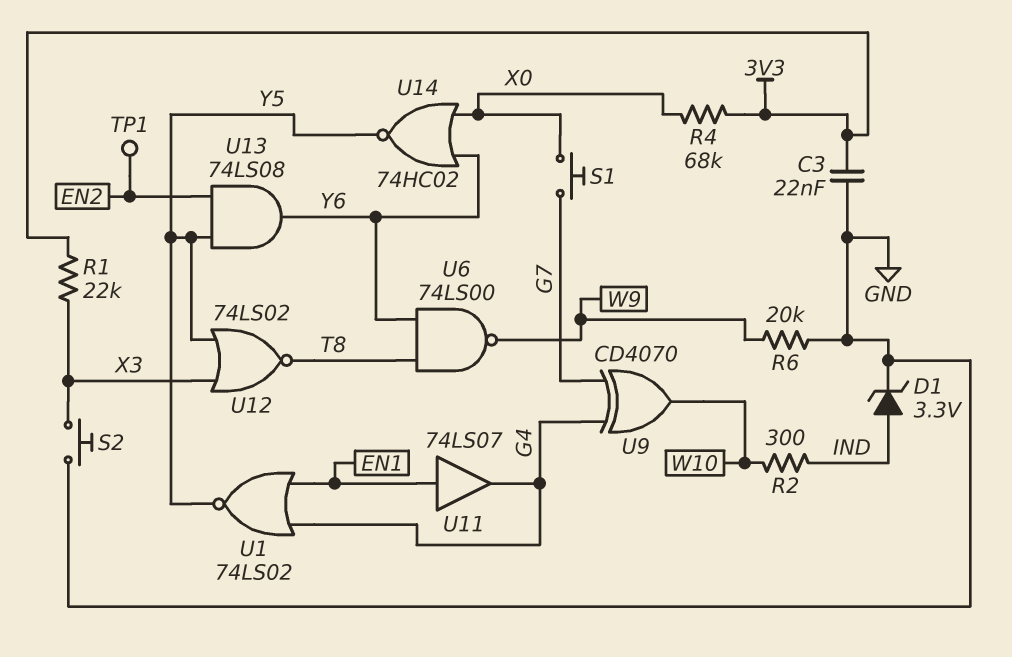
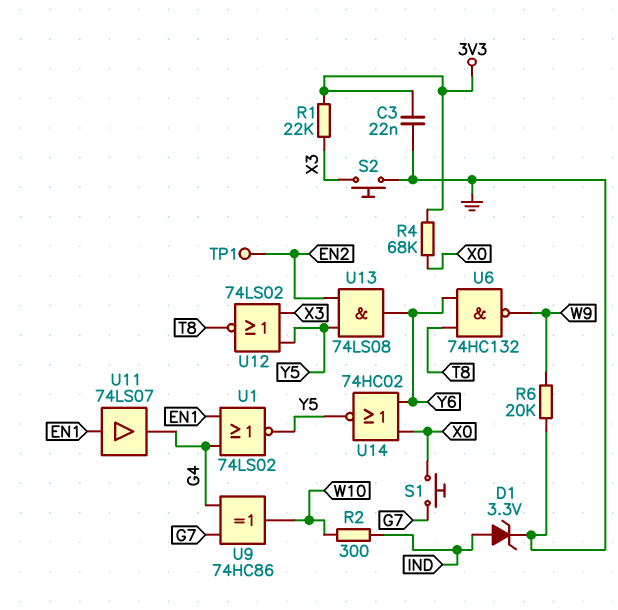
U6: NAND 74LS00 (in T8, in Y6, out W9) -> NAND 74HC132 (in T8, in Y6, out W9)
U9: XOR CD4070 (in G4, in G7, out W10) -> XOR 74HC86 (in G4, in G7, out W10)

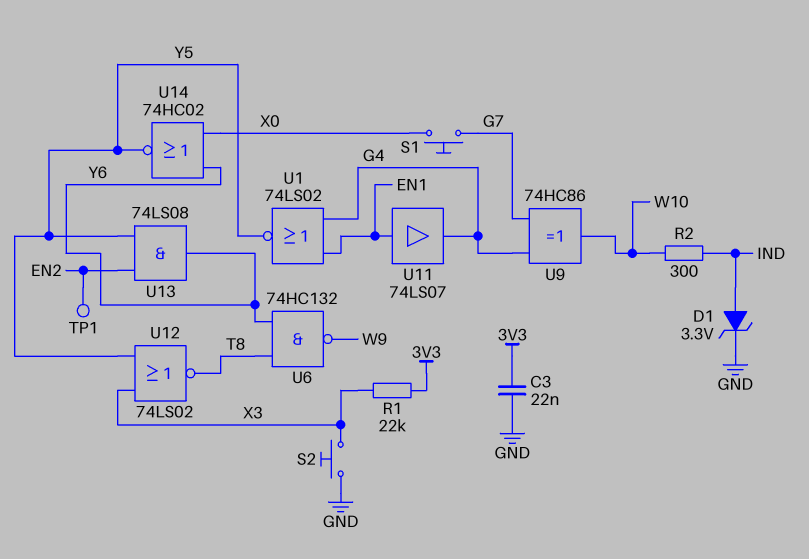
R4: 68k (3V3, X0) -> none
R6: 20k (GND, W9) -> none

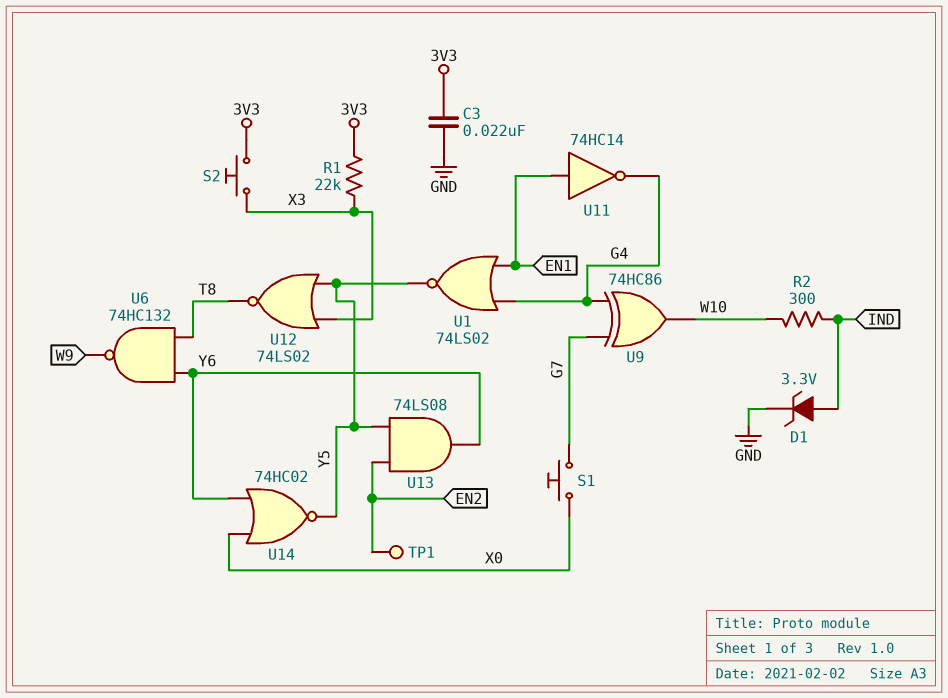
S2: button (GND, X3) -> button (3V3, X3)
U11: buffer 74LS07 (in EN1, out G4) -> NOT 74HC14 (in EN1, out G4)

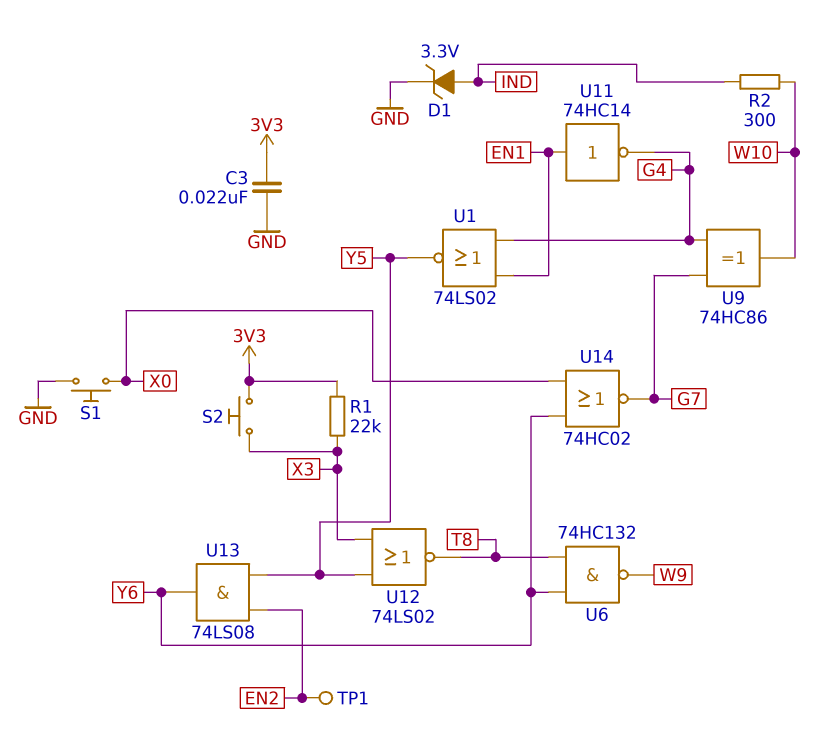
S1: button (G7, X0) -> button (GND, X0)
U14: NOR 74HC02 (in X0, in Y6, out Y5) -> NOR 74HC02 (in X0, in Y6, out G7)

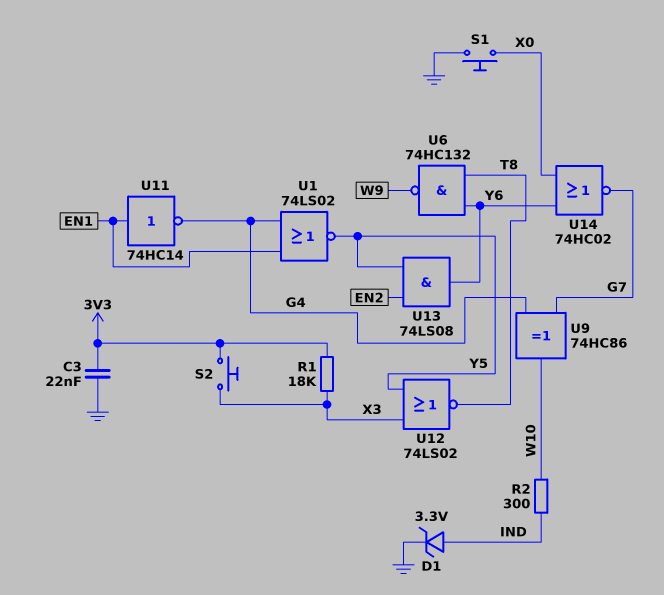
R1: 22k (3V3, X3) -> 18k (3V3, X3)
TP1: test point (EN2) -> none

